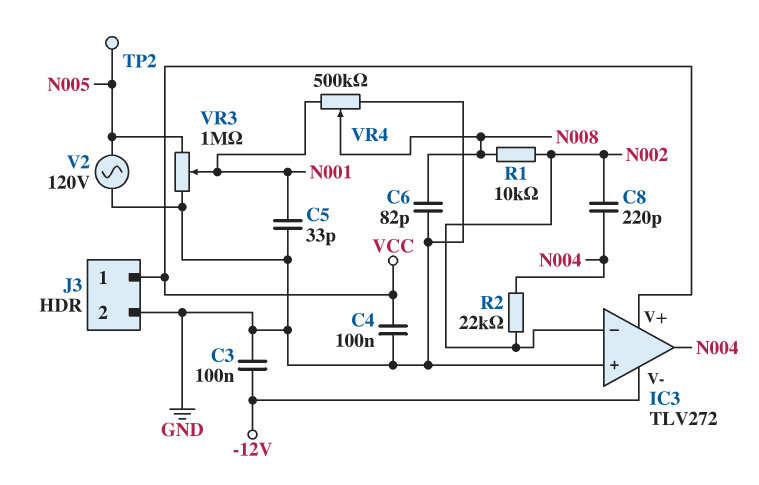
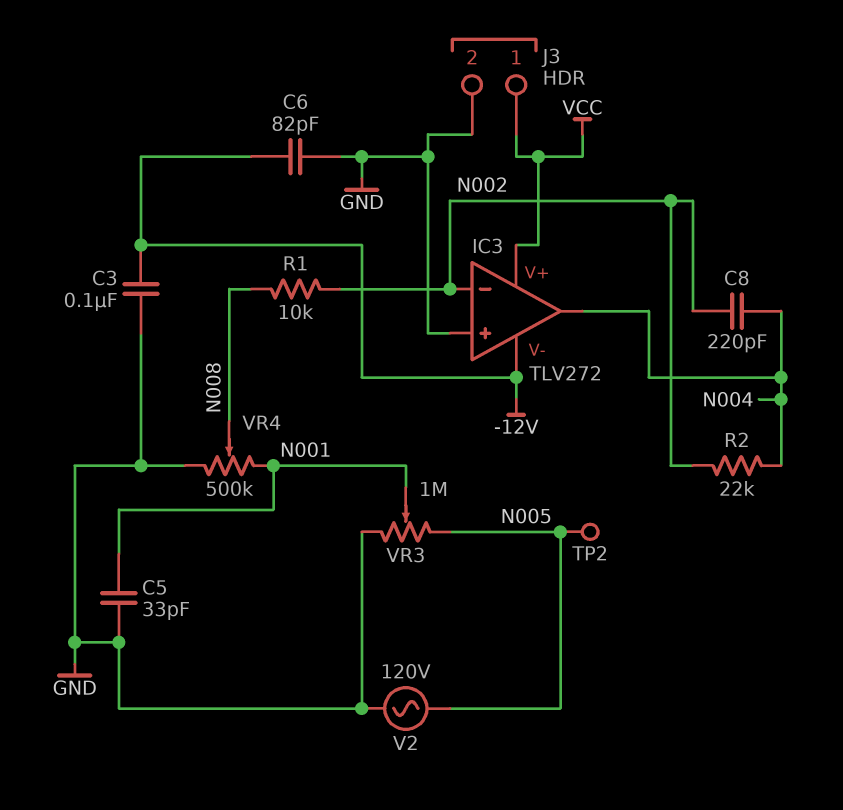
C4: 100nF (GND, VCC) -> none
C6: 82pF (GND, N008) -> 82pF (-12V, GND)

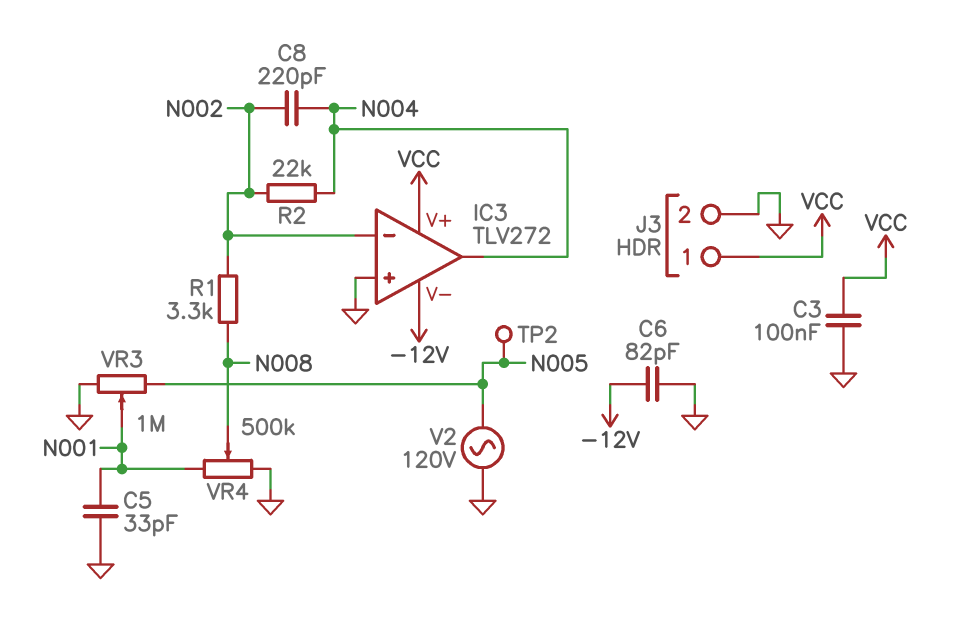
C3: 100nF (-12V, GND) -> 100nF (GND, VCC)
R1: 10k (N002, N008) -> 3.3k (N002, N008)

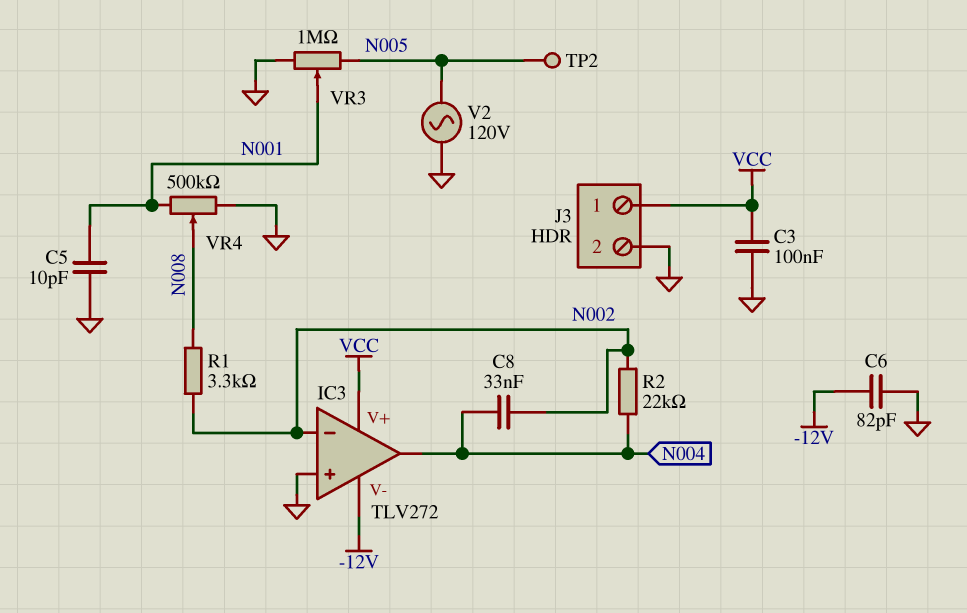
C5: 33pF (GND, N001) -> 10pF (GND, N001)
C8: 220pF (N002, N004) -> 33nF (N002, N004)

